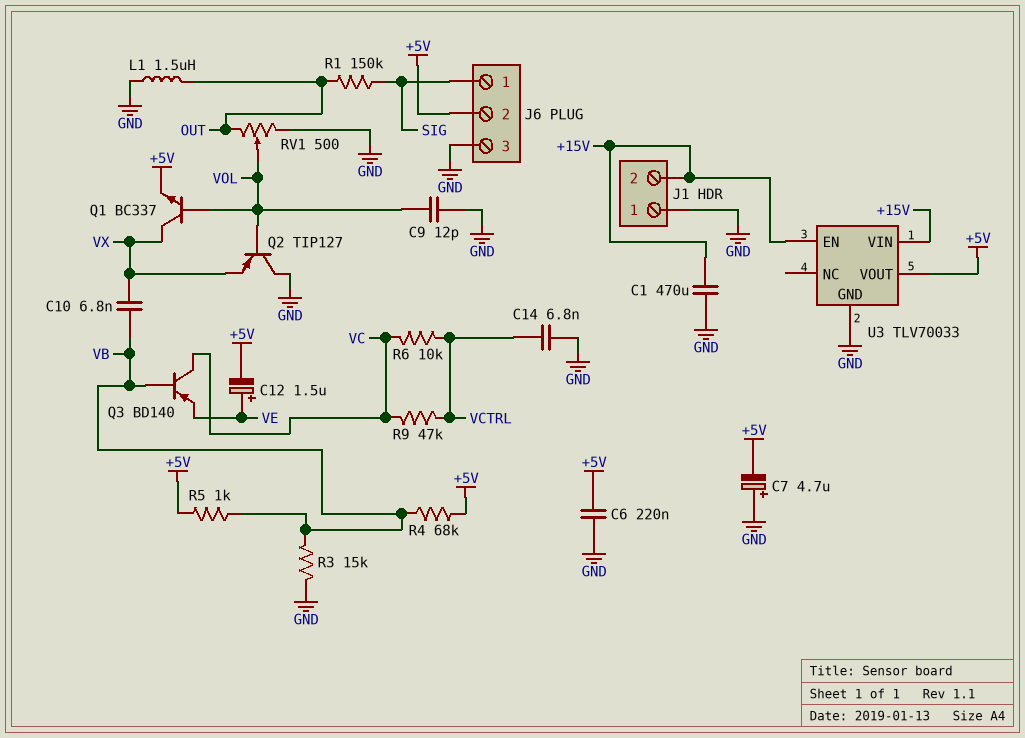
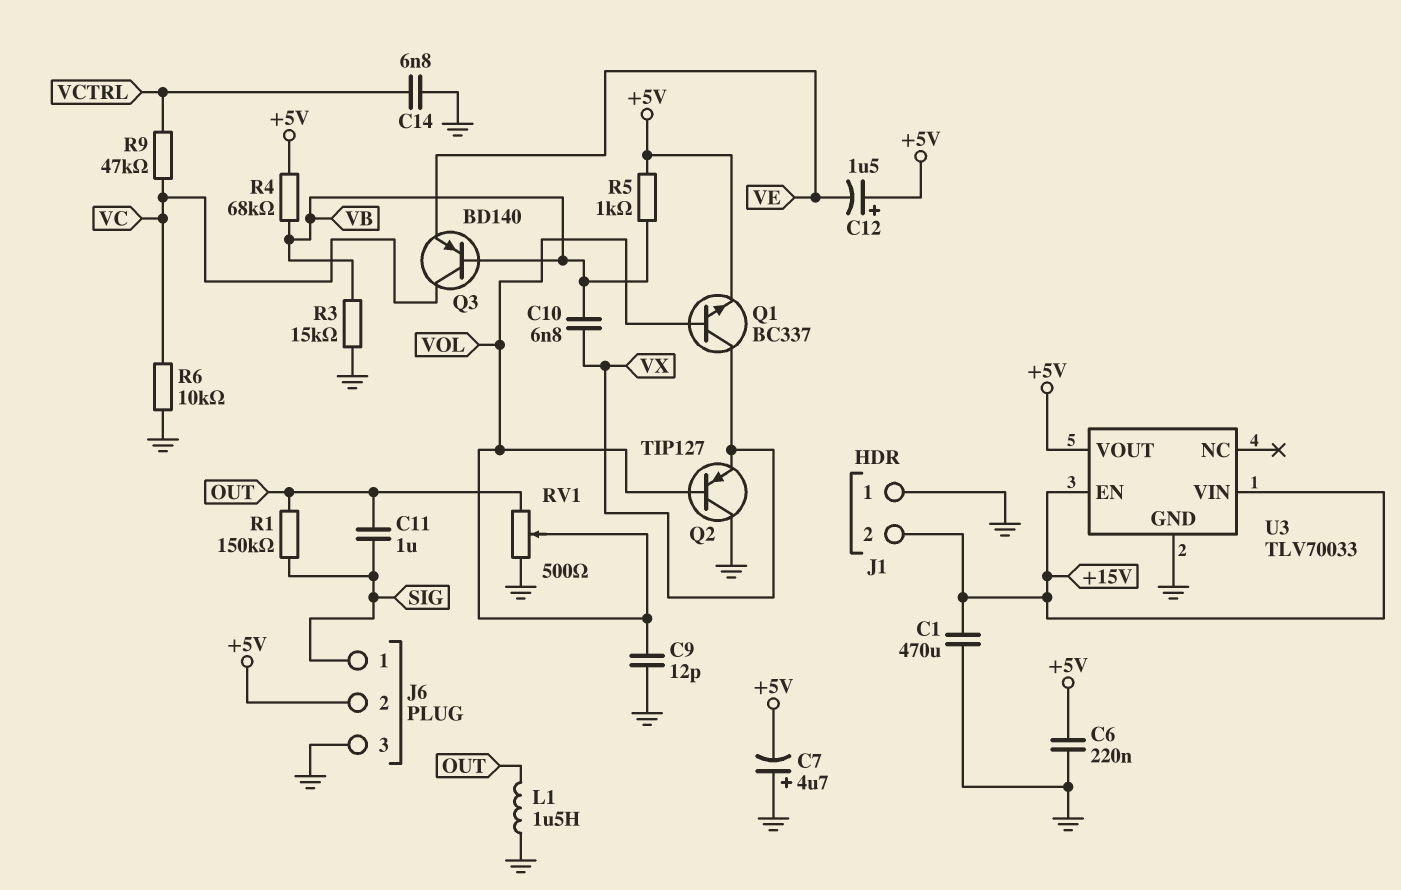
C11: none -> 1uF (OUT, SIG)
C12: 1.5uF (plus VE, minus +5V) -> 1.5uF (plus +5V, minus VE)
R6: 10k (VC, VCTRL) -> 10k (GND, VC)

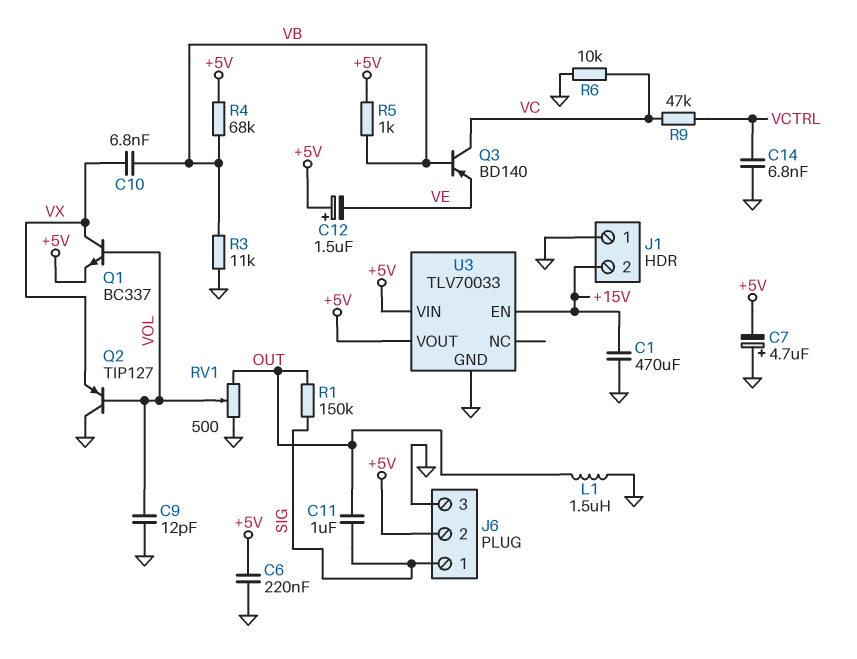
R3: 15k (GND, VB) -> 11k (GND, VB)
U3 pin VIN: +15V -> +5V

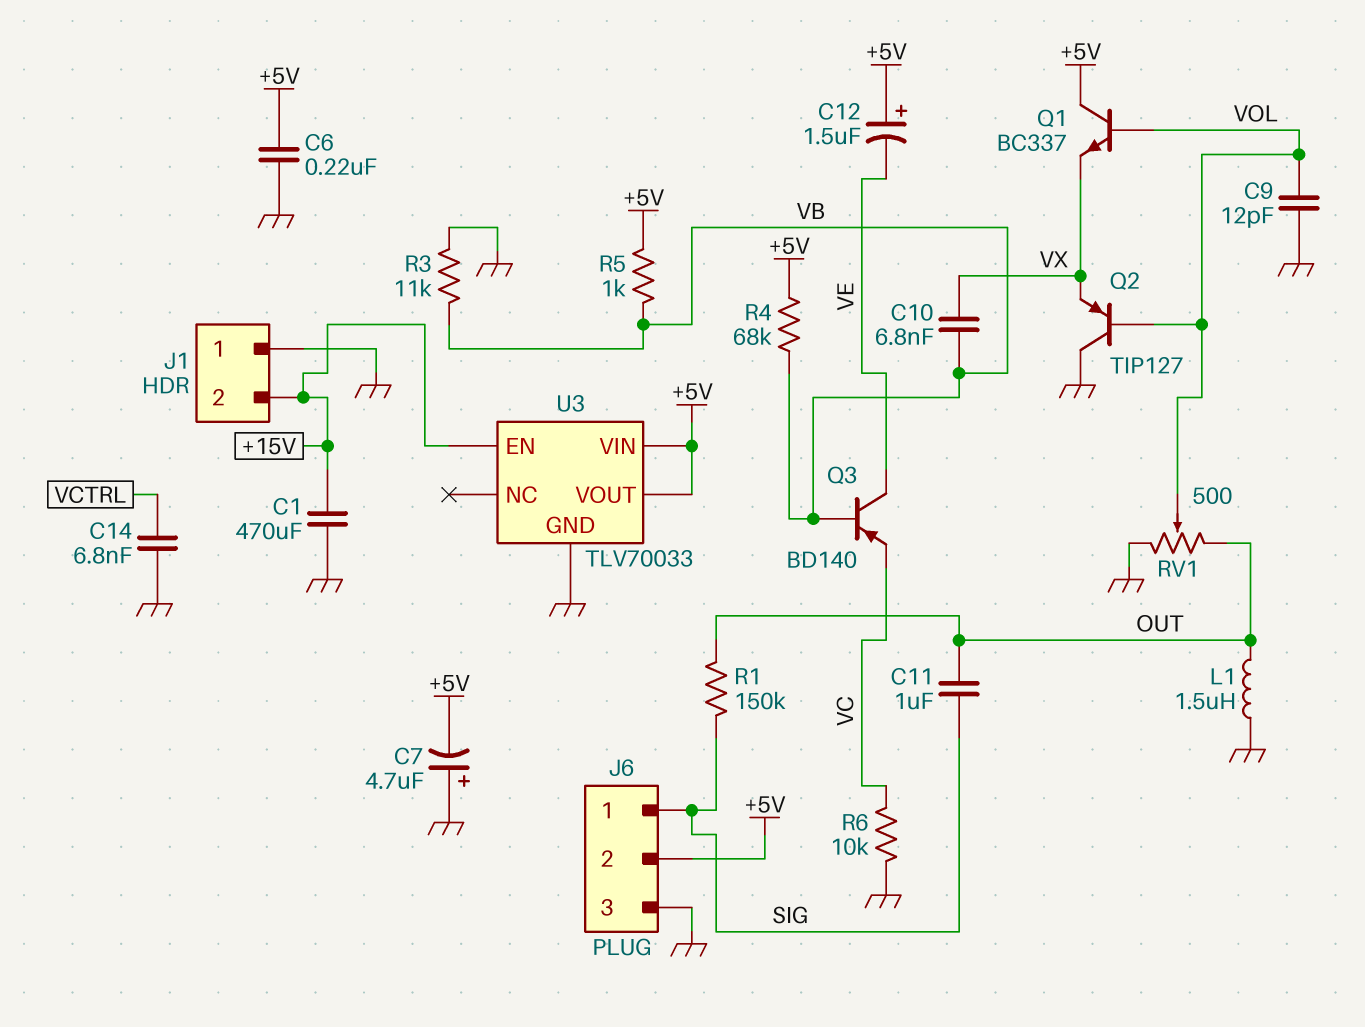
Q1: NPN BC337 (B VOL, C VX, E +5V) -> NPN BC337 (B VOL, C +5V, E VX)
Q3: PNP BD140 (B VB, C VC, E VE) -> PNP BD140 (B VB, C VE, E VC)
R9: 47k (VC, VCTRL) -> none

